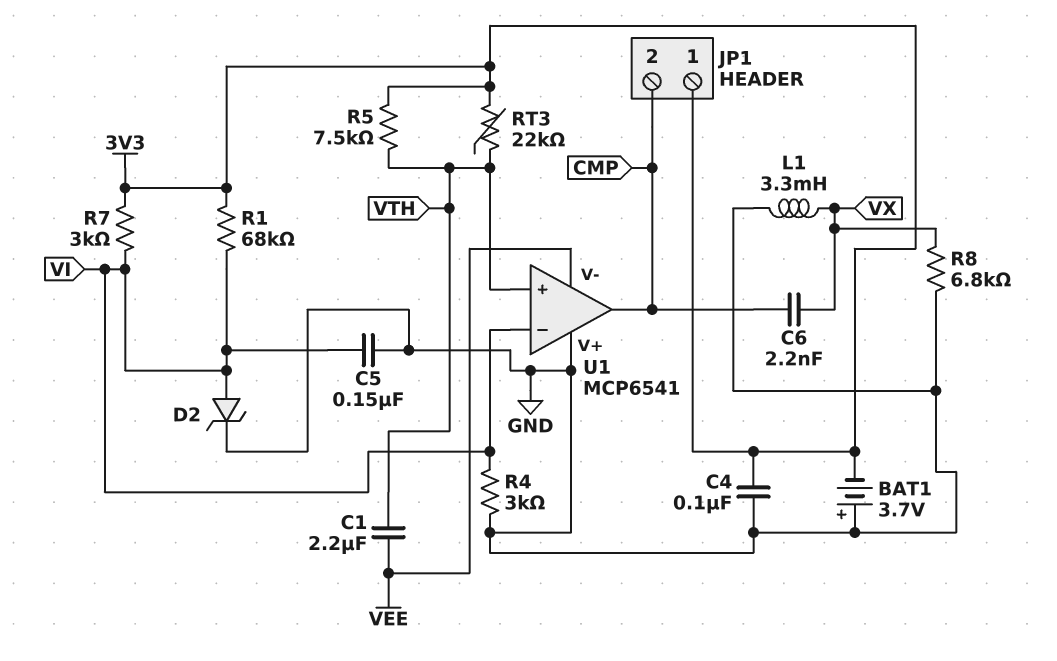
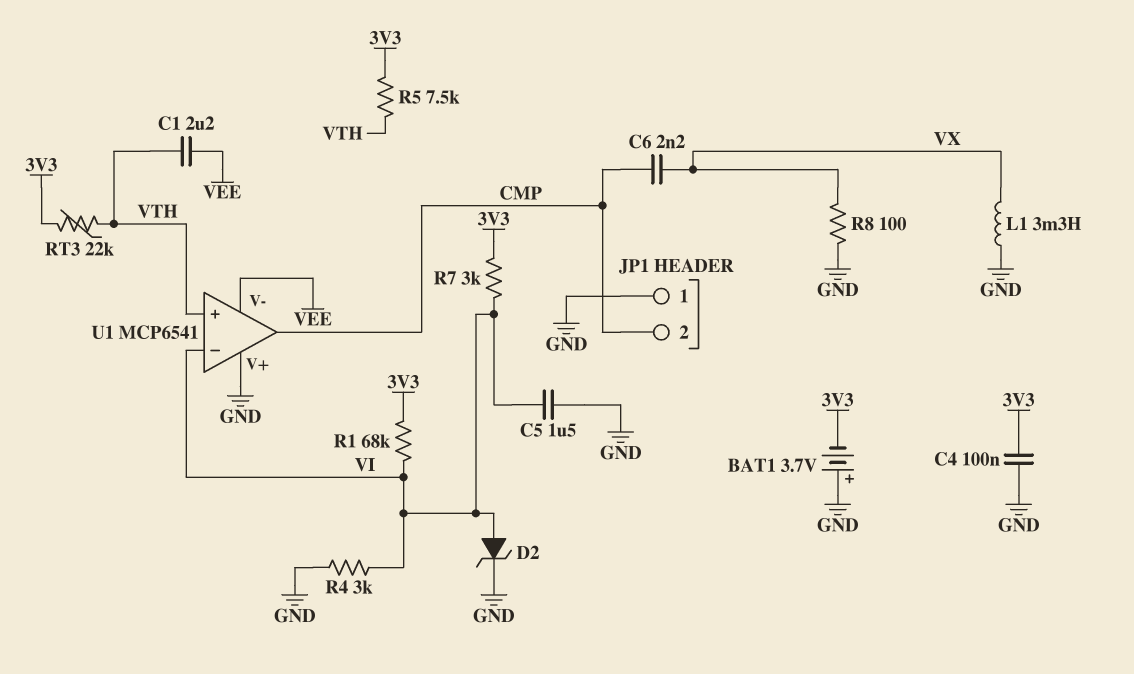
C5: 150nF (GND, VI) -> 1.5uF (GND, VI)
JP1 pin 1: 3V3 -> GND
R8: 6.8k (GND, VX) -> 100 (GND, VX)

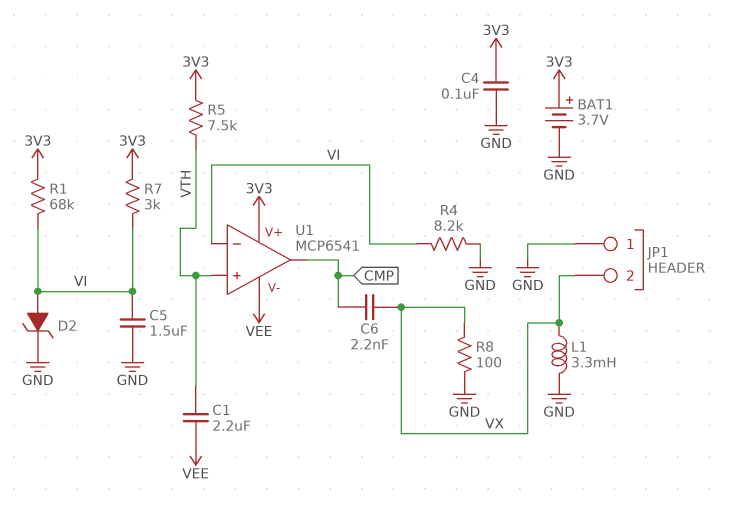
BAT1: 3.7V (plus GND, minus 3V3) -> 3.7V (plus 3V3, minus GND)
JP1 pin 2: CMP -> VX
R4: 3k (GND, VI) -> 8.2k (GND, VI)
RT3: 22k (3V3, VTH) -> none
U1 pin V+: GND -> 3V3

